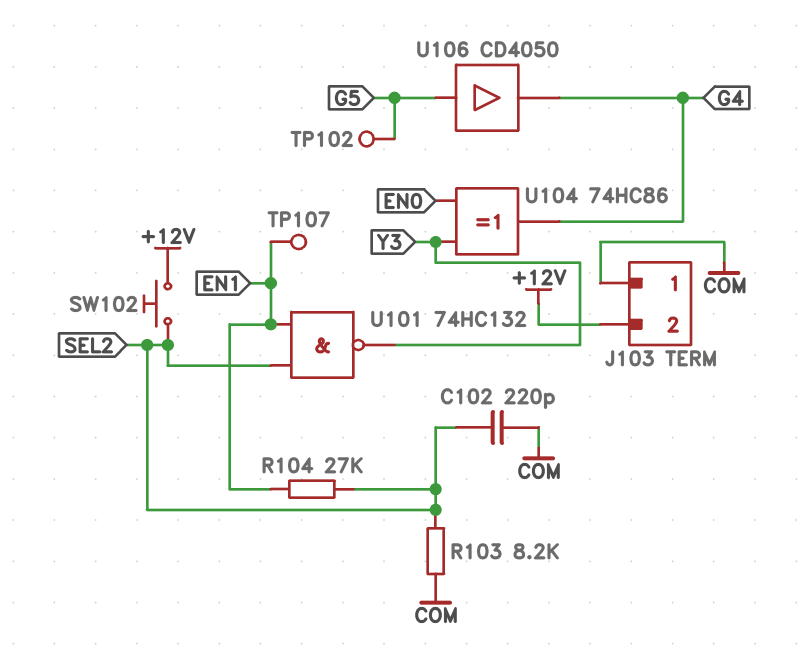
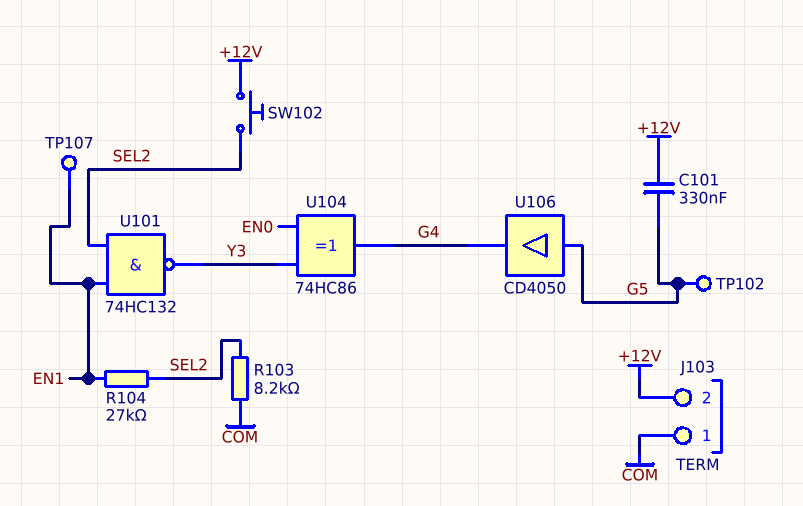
C101: none -> 330nF (+12V, G5)
C102: 220pF (COM, SEL2) -> none

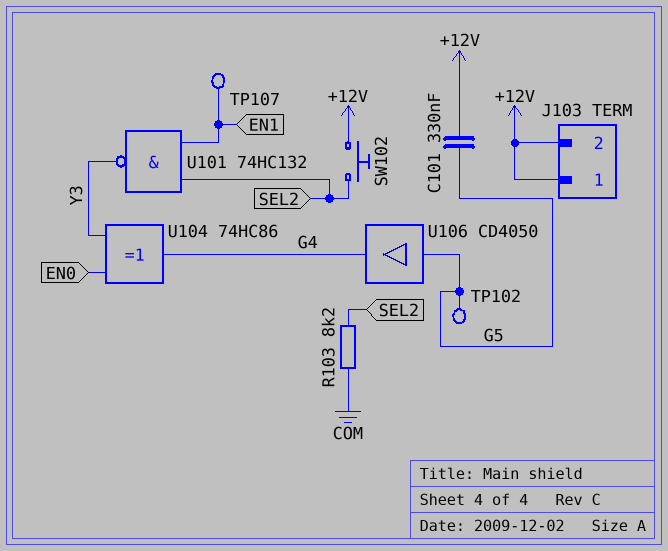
J103 pin 1: COM -> +12V
R104: 27k (EN1, SEL2) -> none

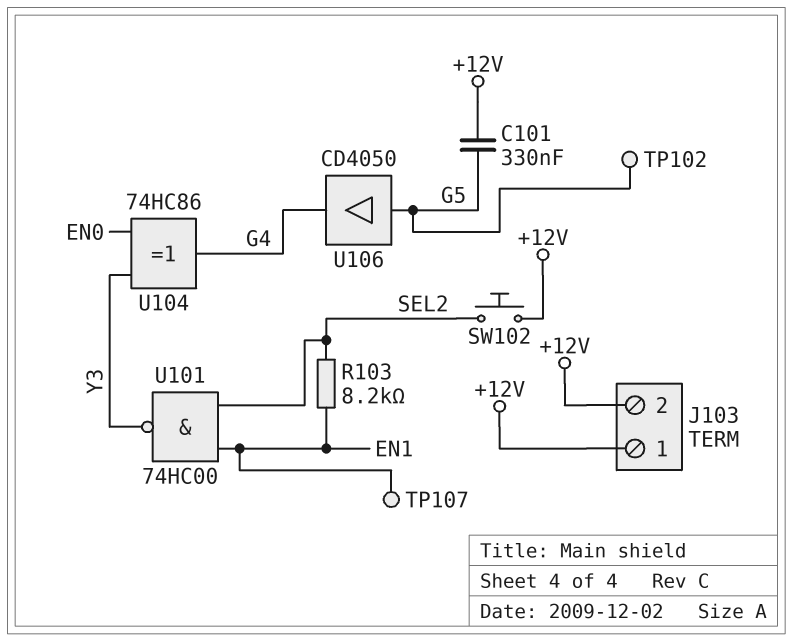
R103: 8.2k (COM, SEL2) -> 8.2k (EN1, SEL2)
U101: NAND 74HC132 (in EN1, in SEL2, out Y3) -> NAND 74HC00 (in EN1, in SEL2, out Y3)

